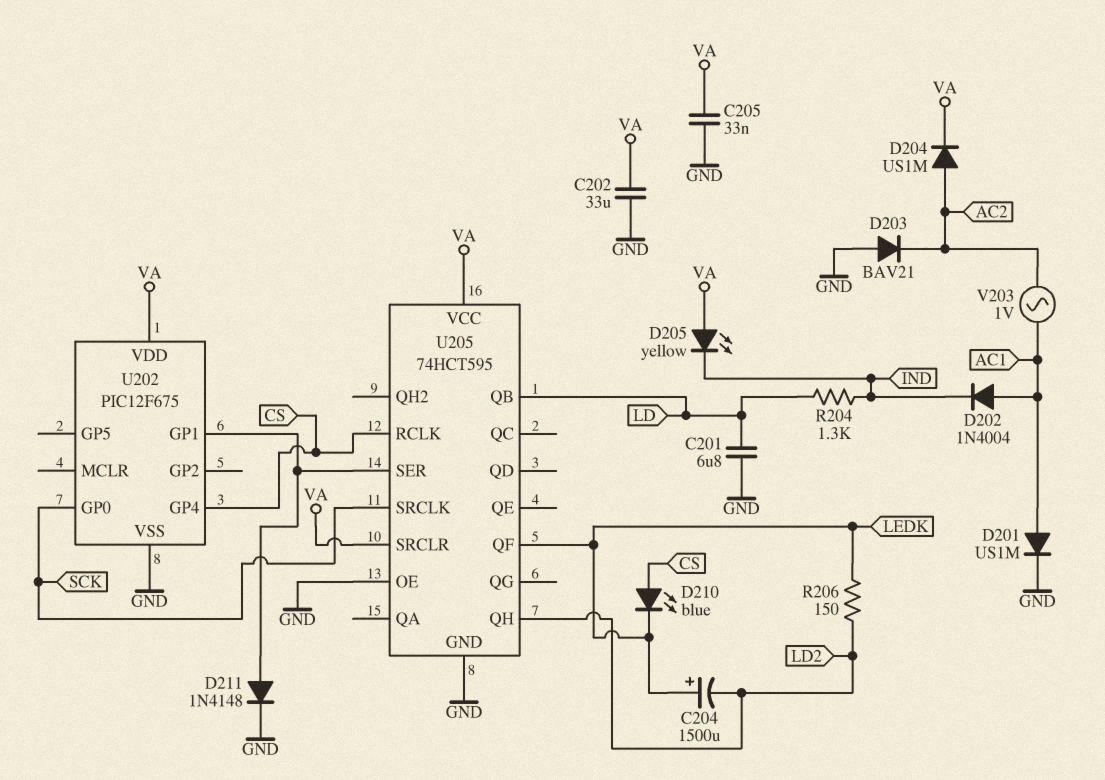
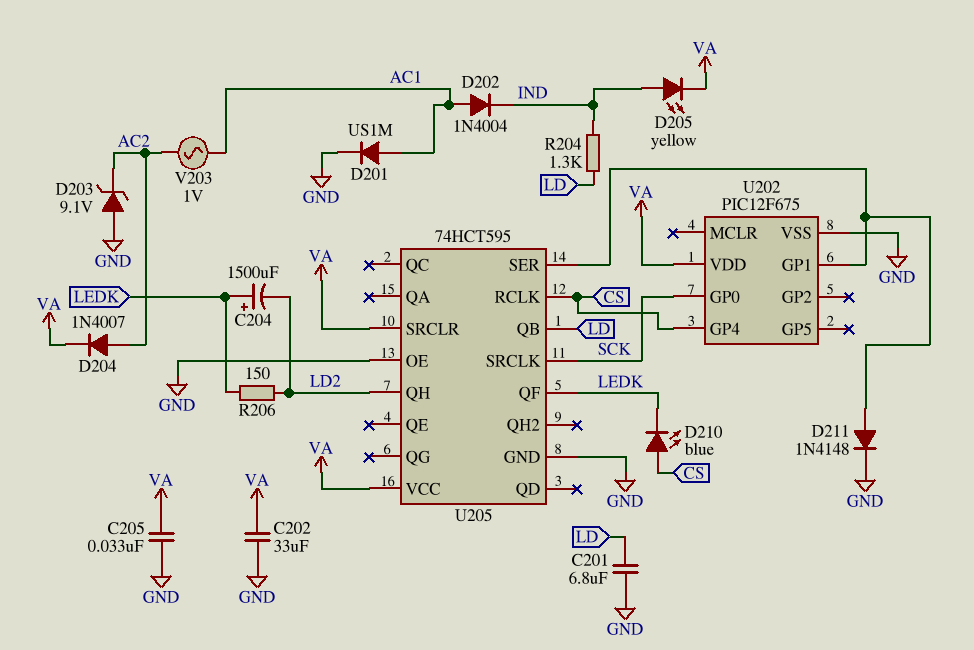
D203: diode BAV21 (A GND, K AC2) -> zener 9.1V (A GND, K AC2)
D204: diode US1M (A AC2, K VA) -> diode 1N4007 (A AC2, K VA)
D205: LED yellow (A VA, K IND) -> LED yellow (A IND, K VA)

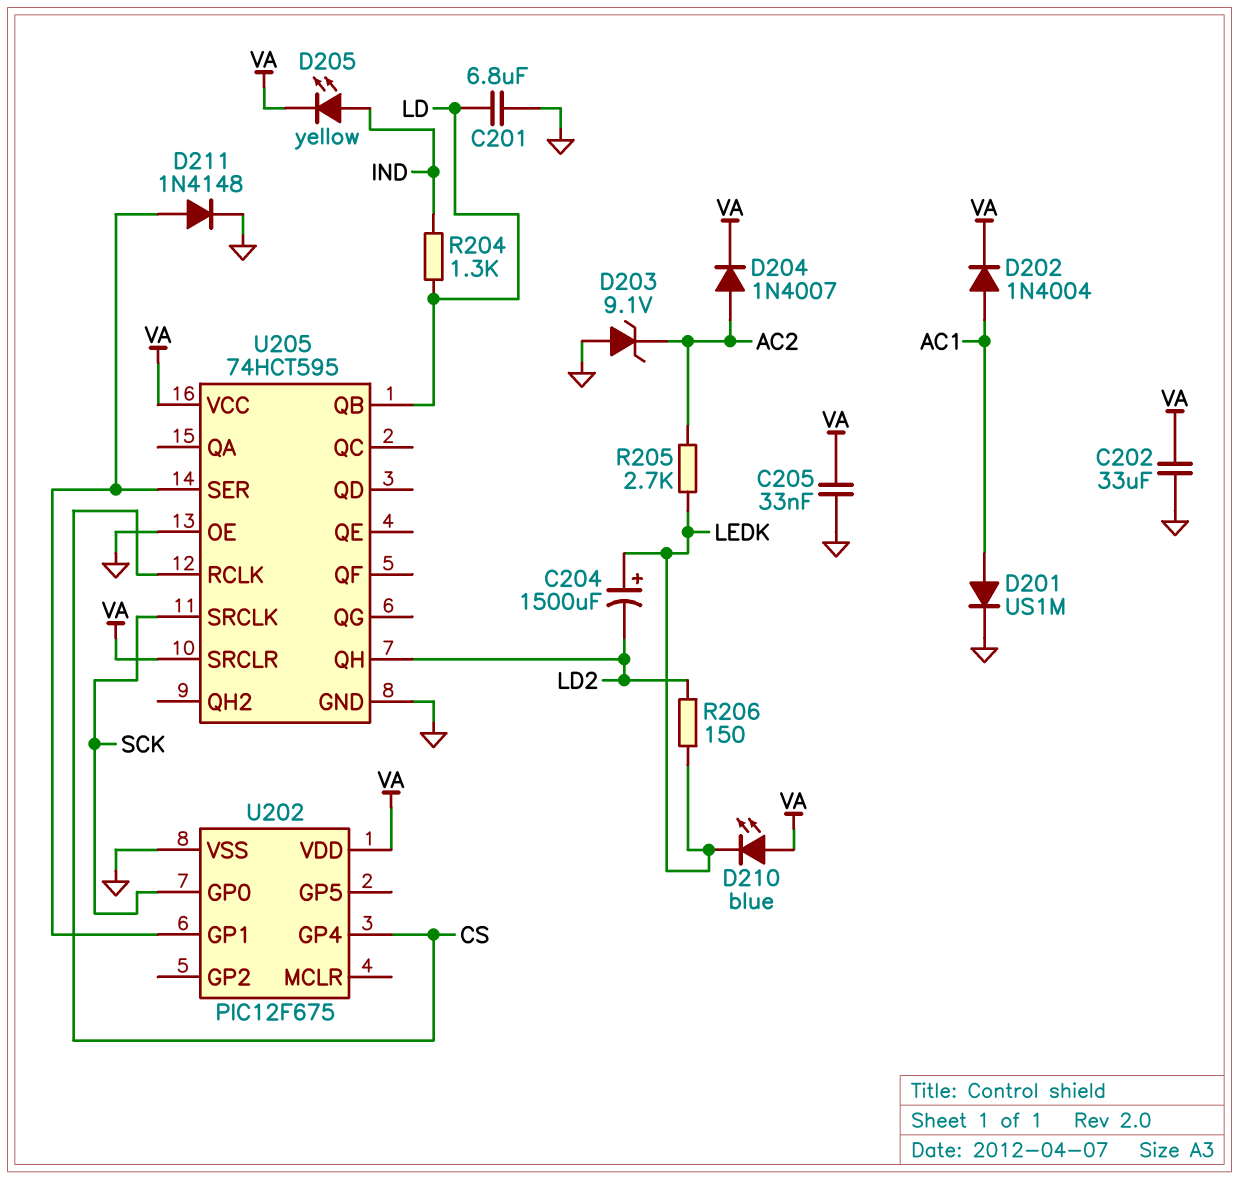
D202: diode 1N4004 (A AC1, K IND) -> diode 1N4004 (A AC1, K VA)
D210: LED blue (A CS, K LEDK) -> LED blue (A VA, K LEDK)
R205: none -> 2.7k (AC2, LEDK)
U205 pin QF: LEDK -> none
V203: AC 1V (AC1, AC2) -> none

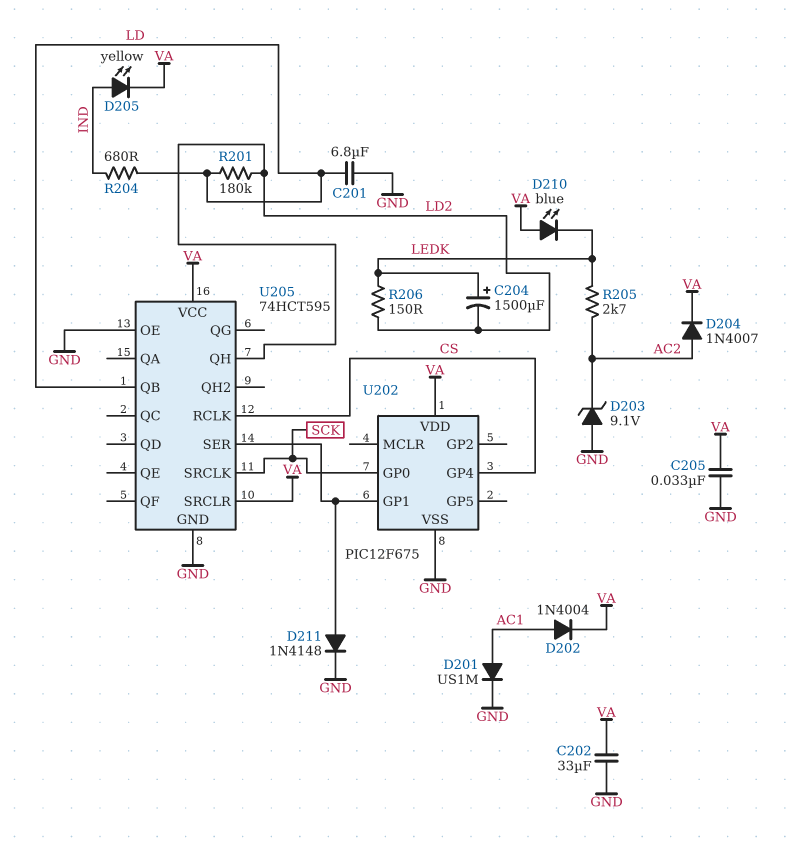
R201: none -> 180k (LD, LD2)
R204: 1.3k (IND, LD) -> 680 (IND, LD)

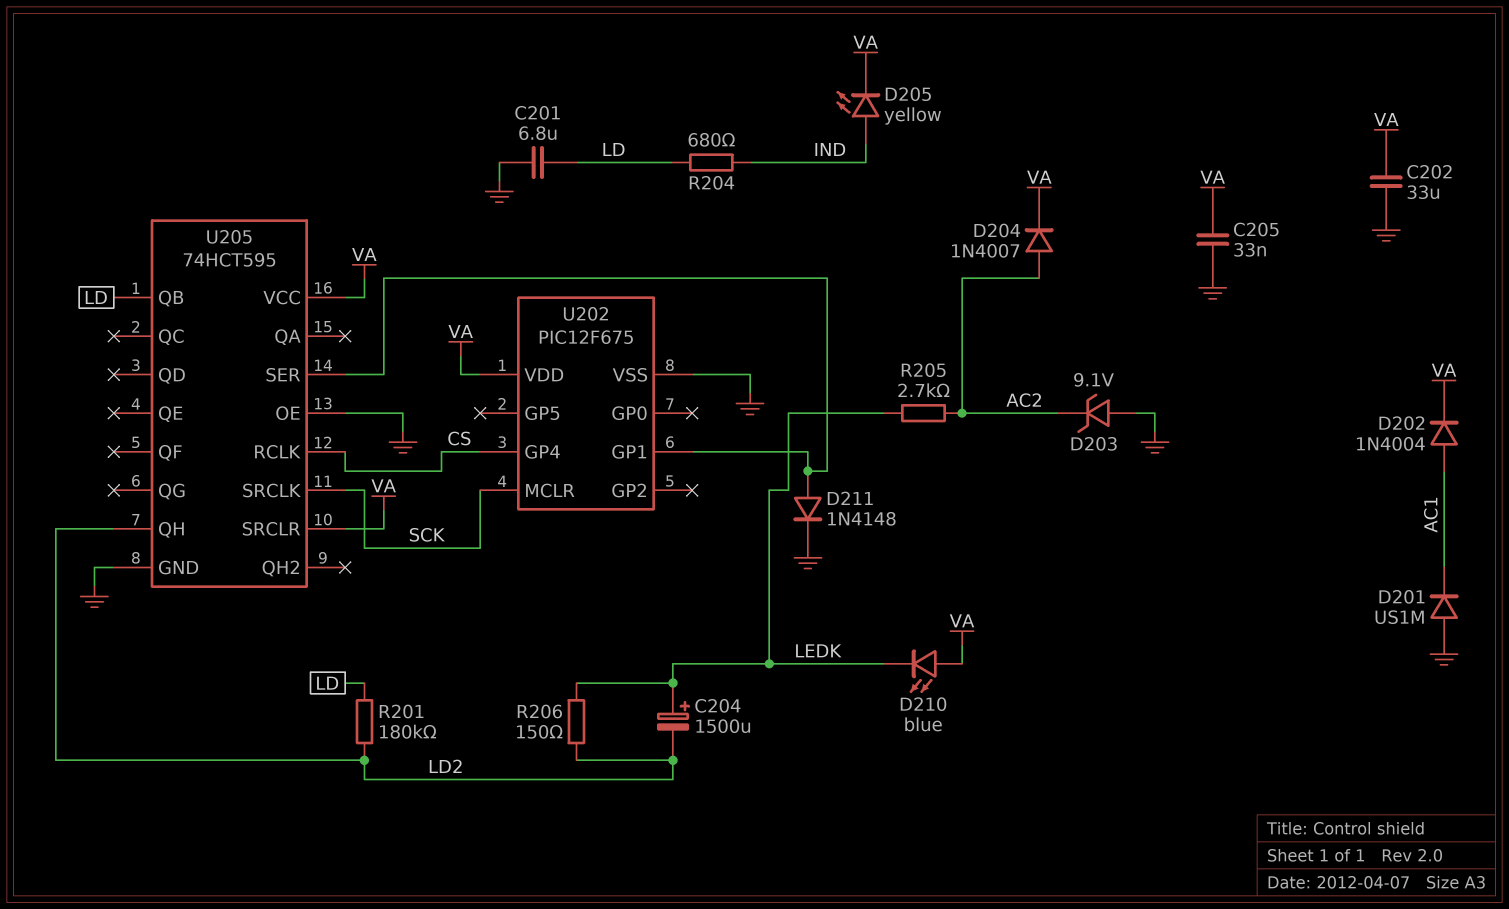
D201: diode US1M (A AC1, K GND) -> diode US1M (A GND, K AC1)
U202 pin GP0: SCK -> none
U202 pin MCLR: none -> SCK

